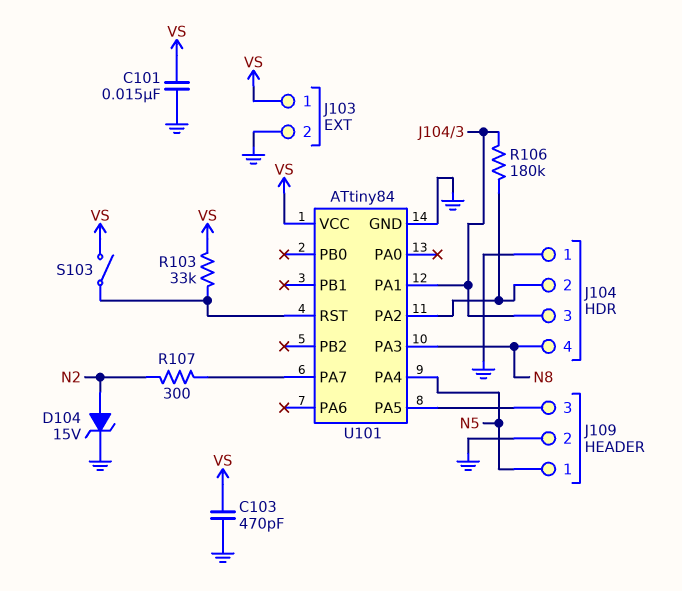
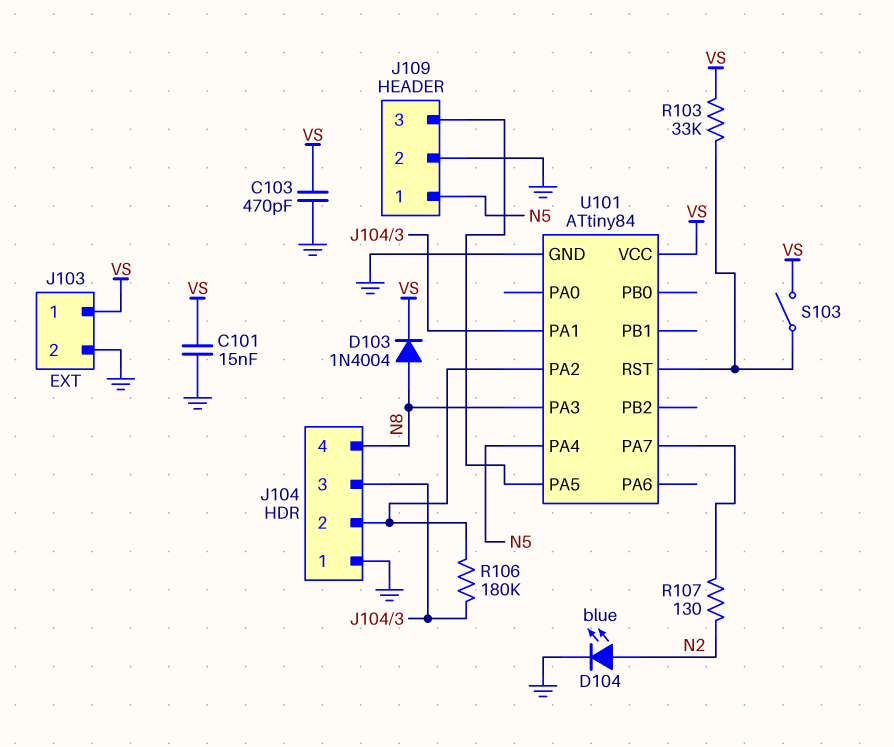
D103: none -> diode 1N4004 (A N8, K VS)
D104: zener 15V (A N2, K GND) -> LED blue (A N2, K GND)
R107: 300 (N2, U101/PA7) -> 130 (N2, U101/PA7)

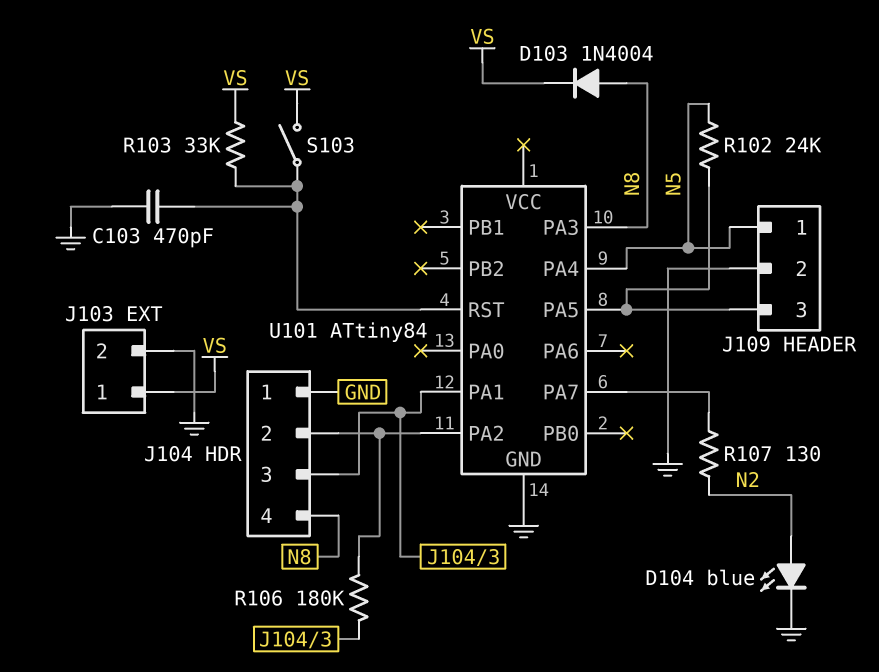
C101: 15nF (GND, VS) -> none
C103: 470pF (GND, VS) -> 470pF (GND, U101/RST)
R102: none -> 24k (J109/3, N5)
U101 pin VCC: VS -> none

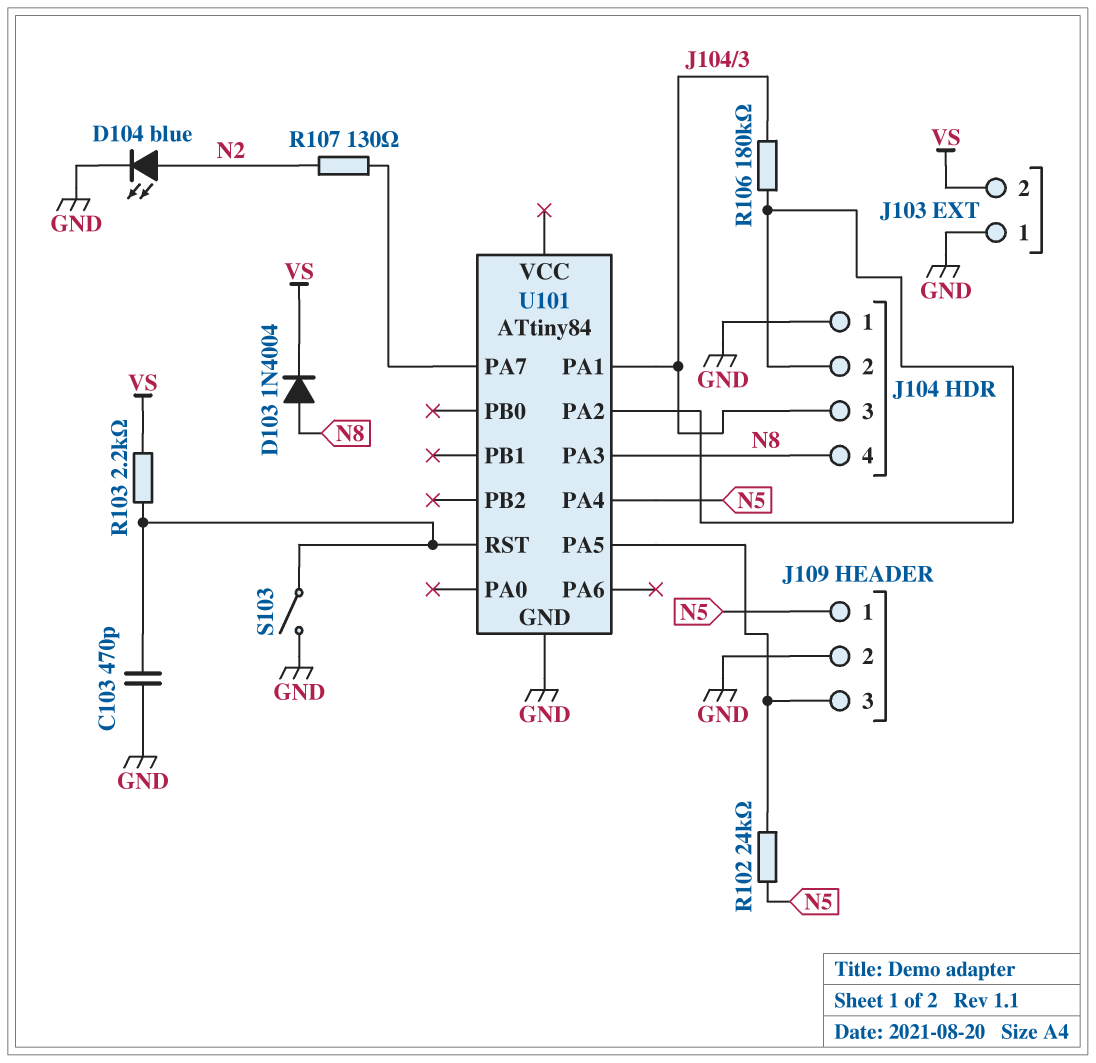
J103 pin 1: VS -> GND
J103 pin 2: GND -> VS
R103: 33k (U101/RST, VS) -> 2.2k (U101/RST, VS)
S103: switch (U101/RST, VS) -> switch (GND, U101/RST)

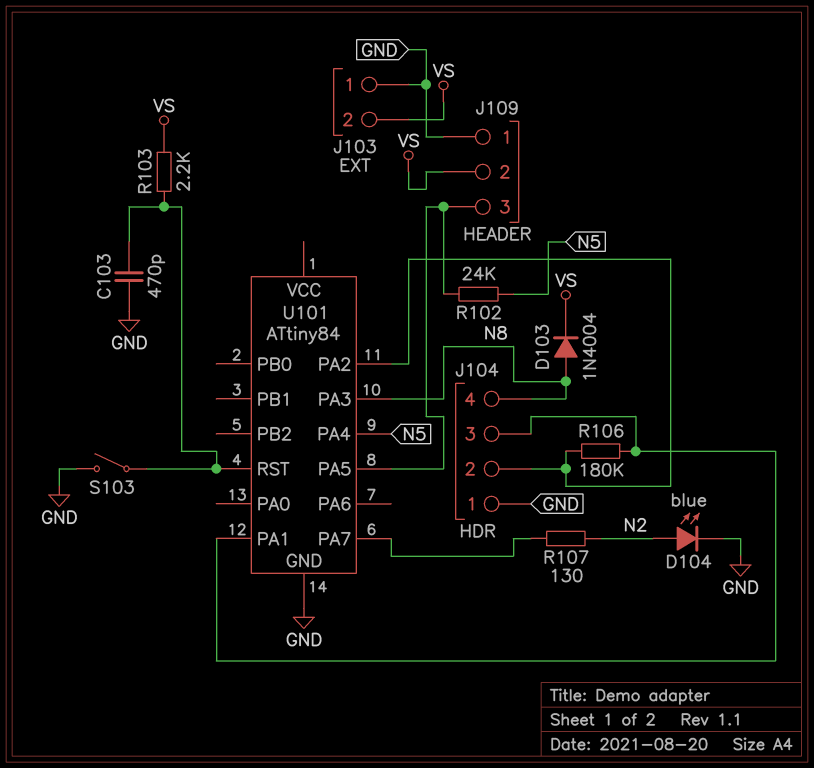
J109 pin 1: N5 -> GND
J109 pin 2: GND -> VS

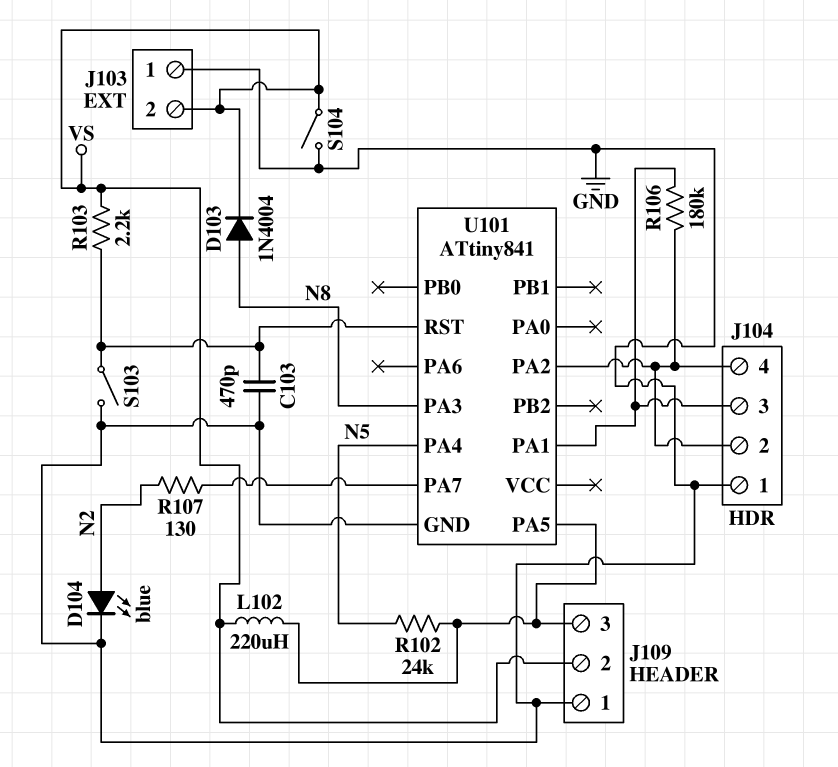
J104 pin 4: N8 -> J104/2
L102: none -> 220uH (J109/3, VS)
S104: none -> switch (GND, VS)
U101: ATtiny84 -> ATtiny841

